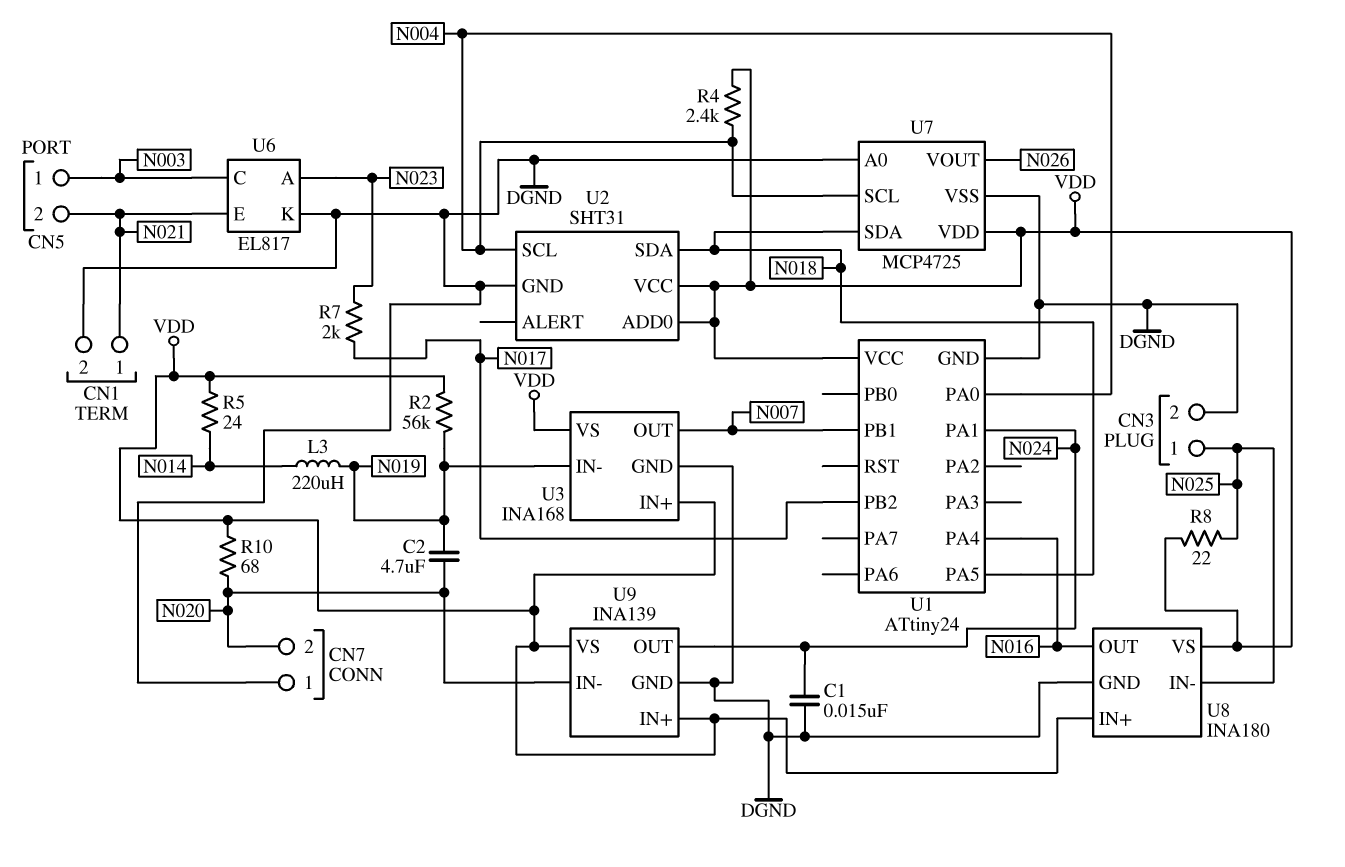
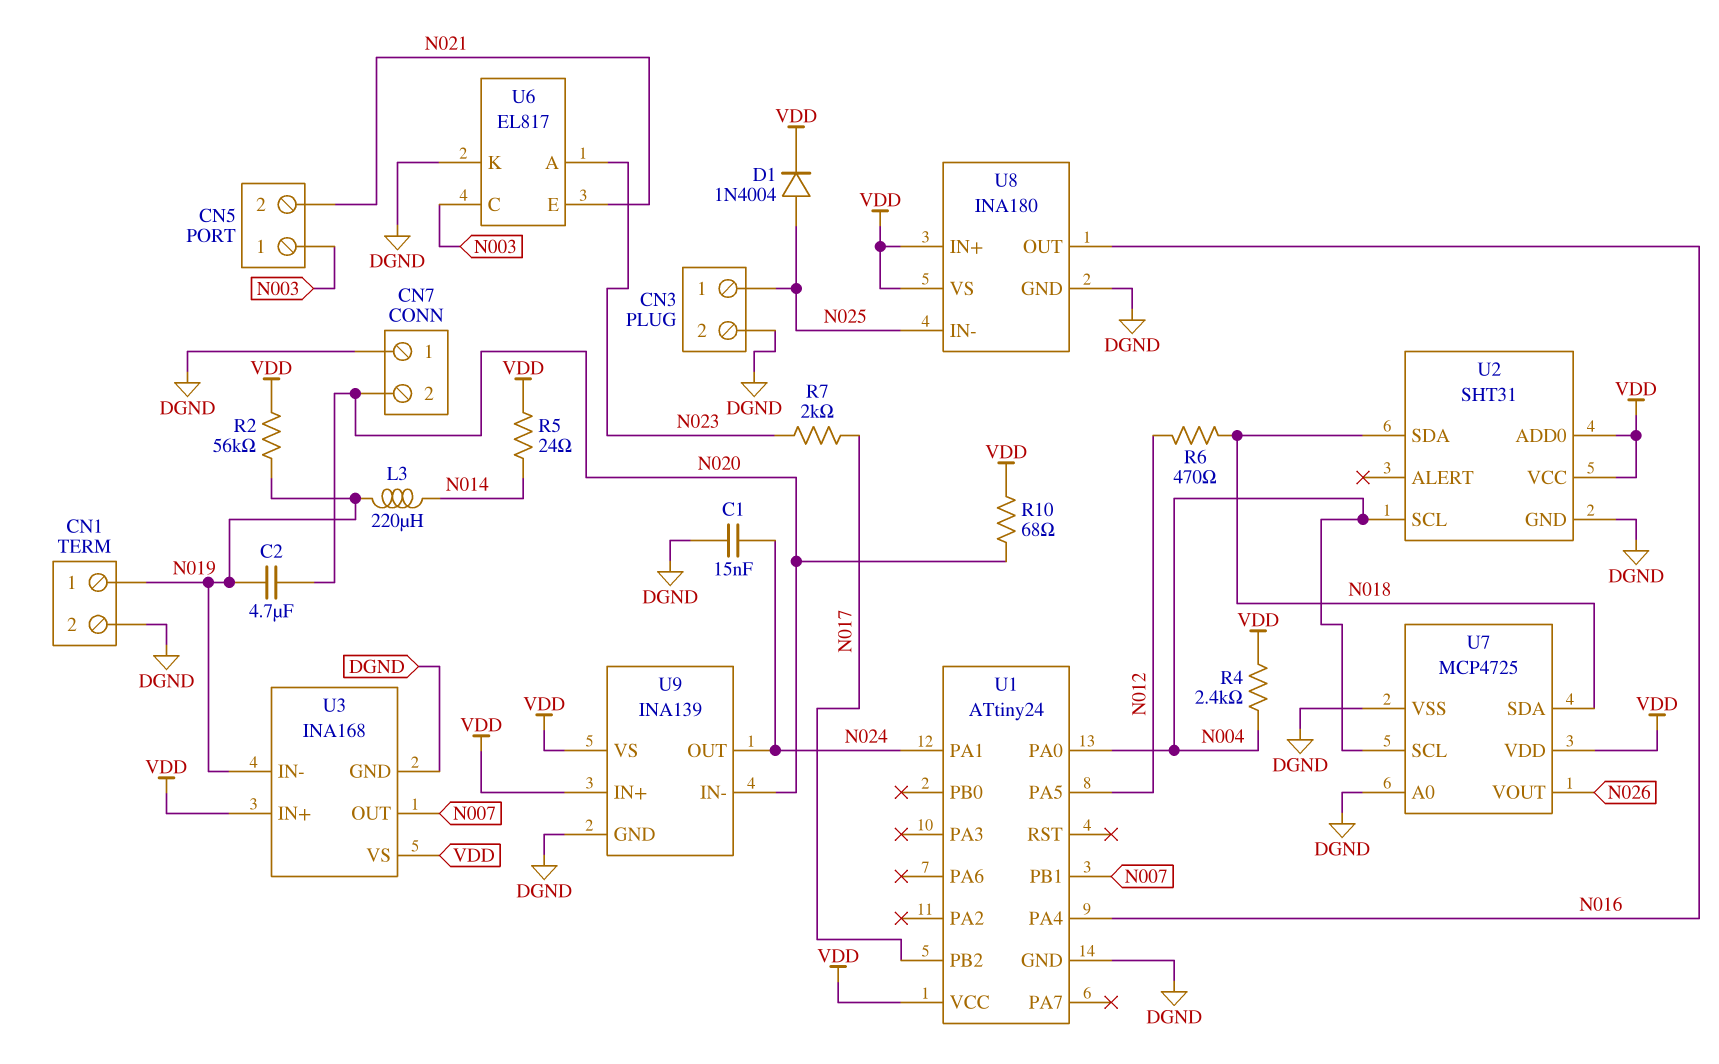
CN1 pin 1: N021 -> N019
D1: none -> diode 1N4004 (A N025, K VDD)
R6: none -> 470 (N012, N018)
R8: 22 (N025, VDD) -> none
U1 pin PA5: N018 -> N012

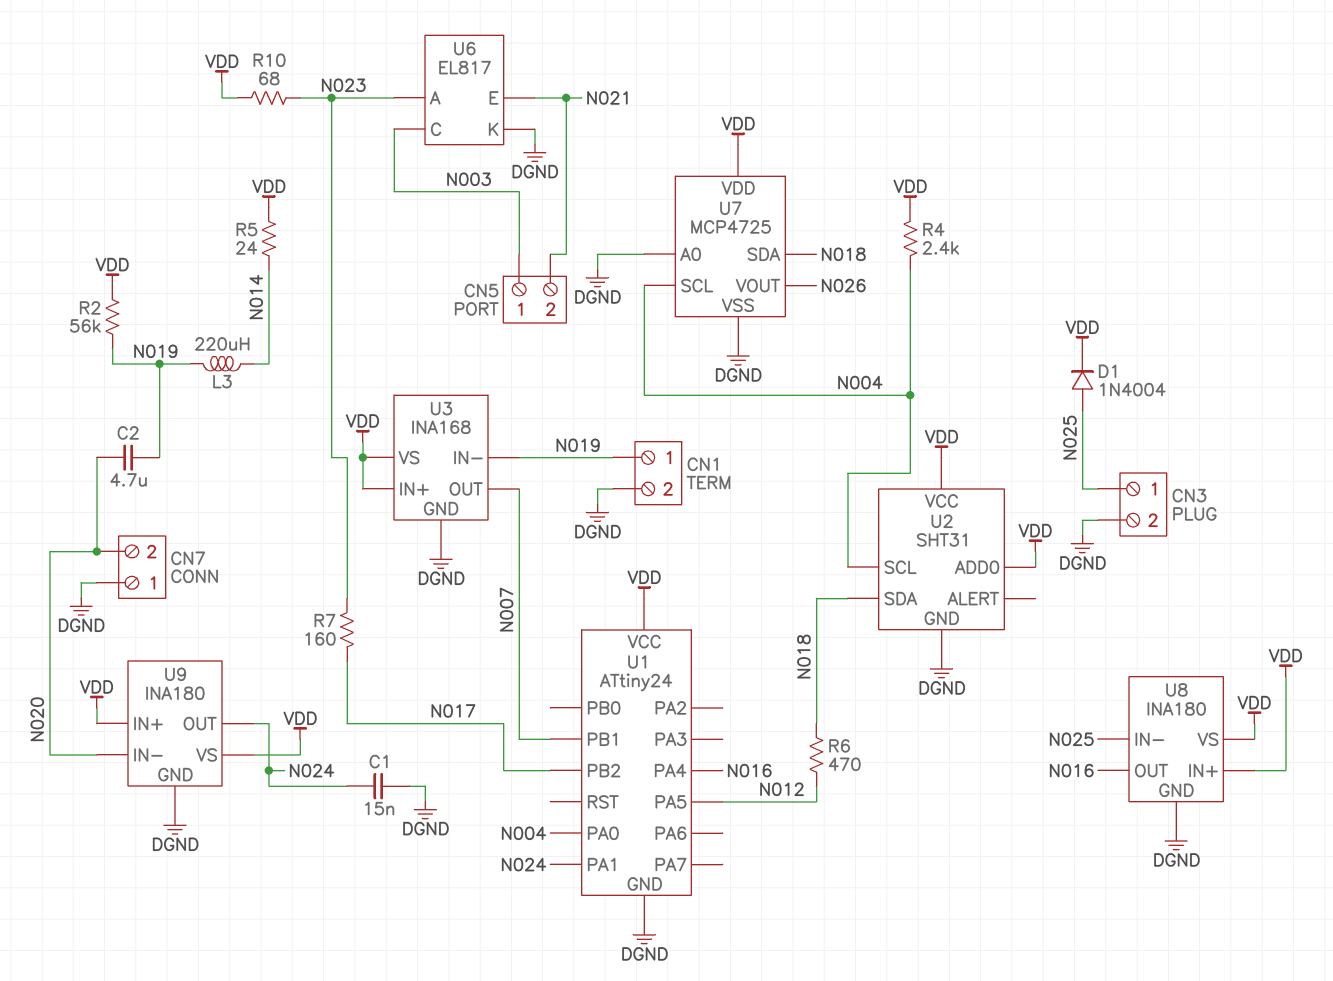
R7: 2k (N017, N023) -> 160 (N017, N023)
R10: 68 (N020, VDD) -> 68 (N023, VDD)
U9: INA139 -> INA180

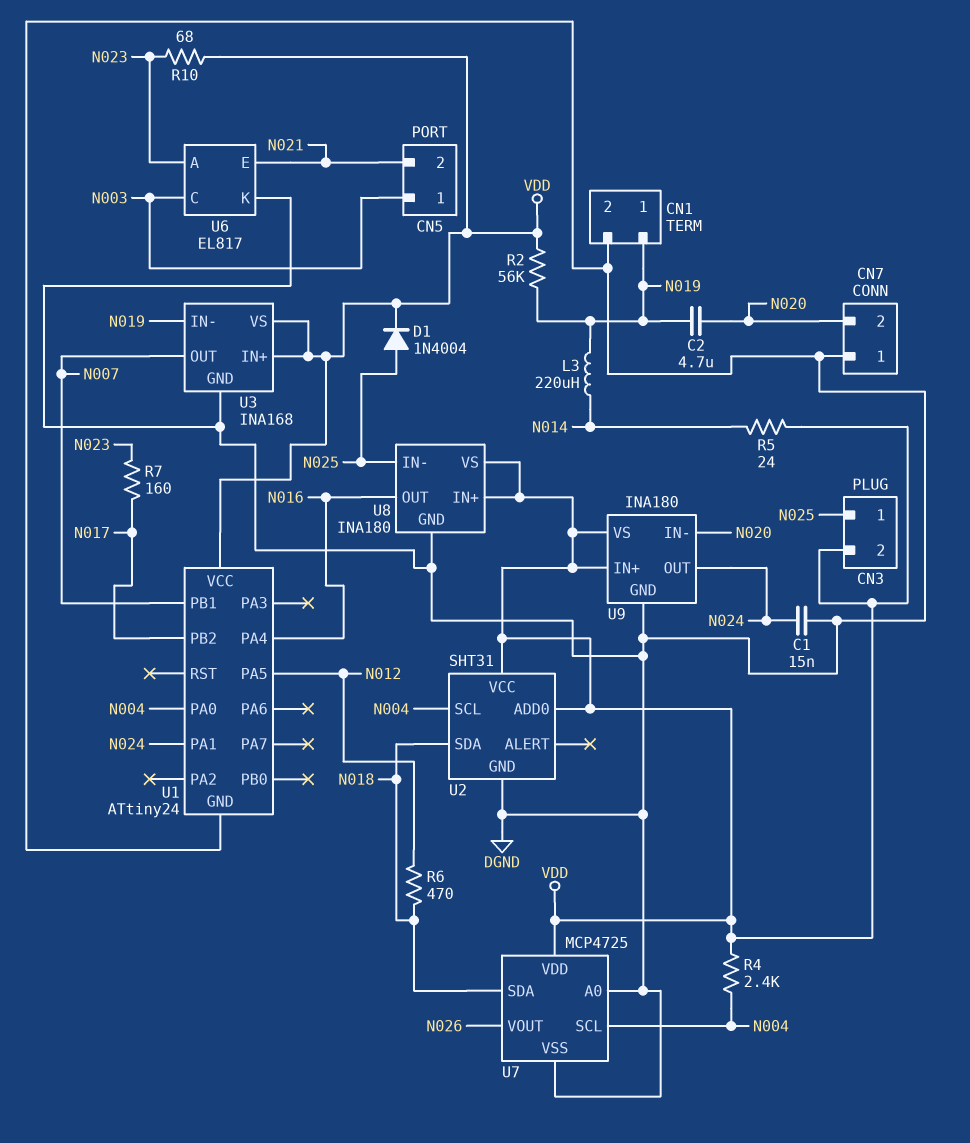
CN3 pin 2: DGND -> VDD

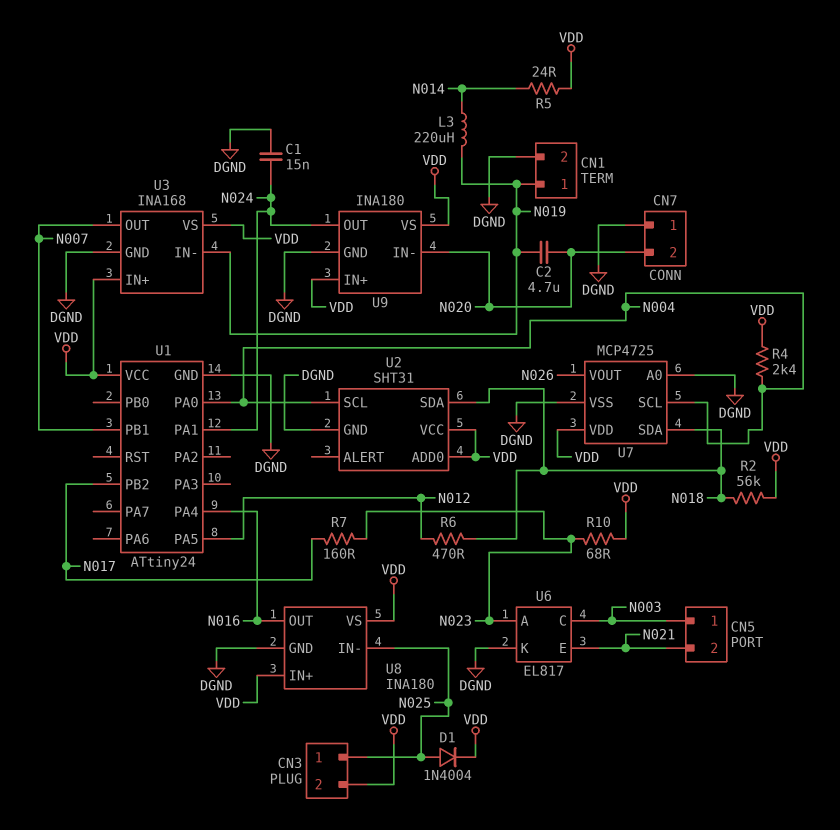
R2: 56k (N019, VDD) -> 56k (N018, VDD)

